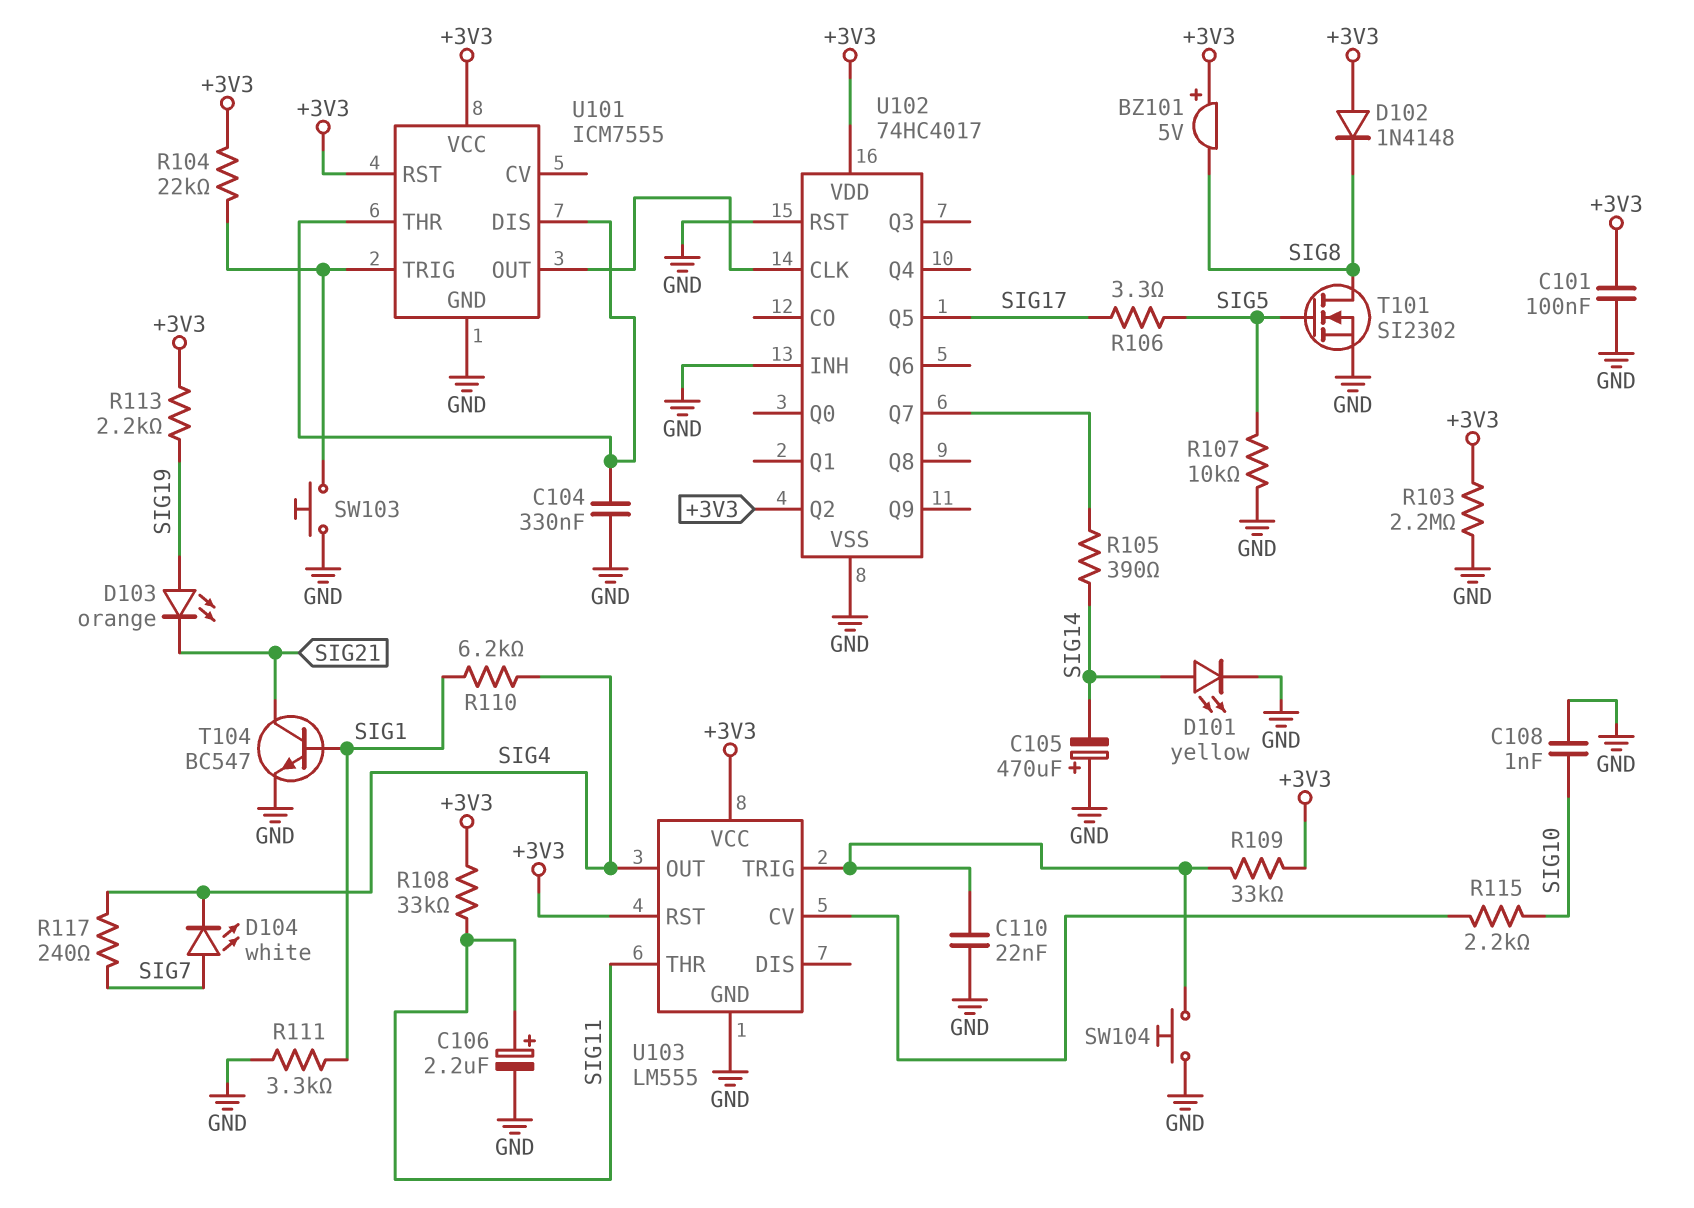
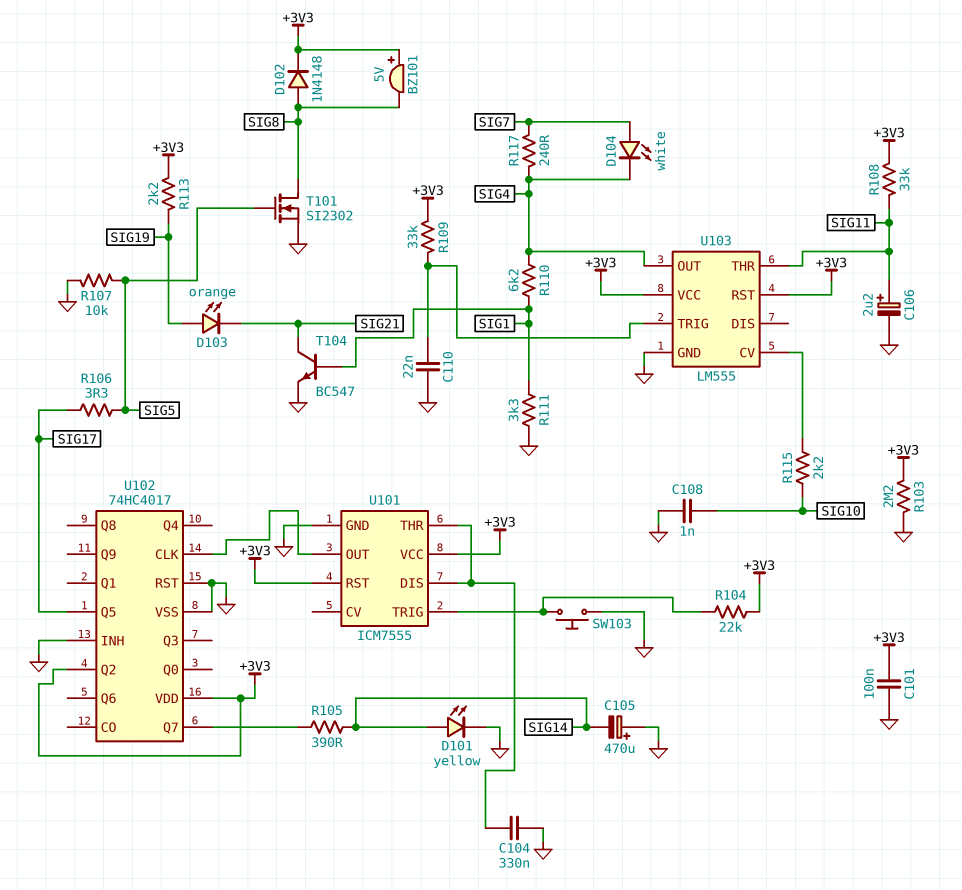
D102: diode 1N4148 (A +3V3, K SIG8) -> diode 1N4148 (A SIG8, K +3V3)
SW104: button (GND, U103/TRIG) -> none

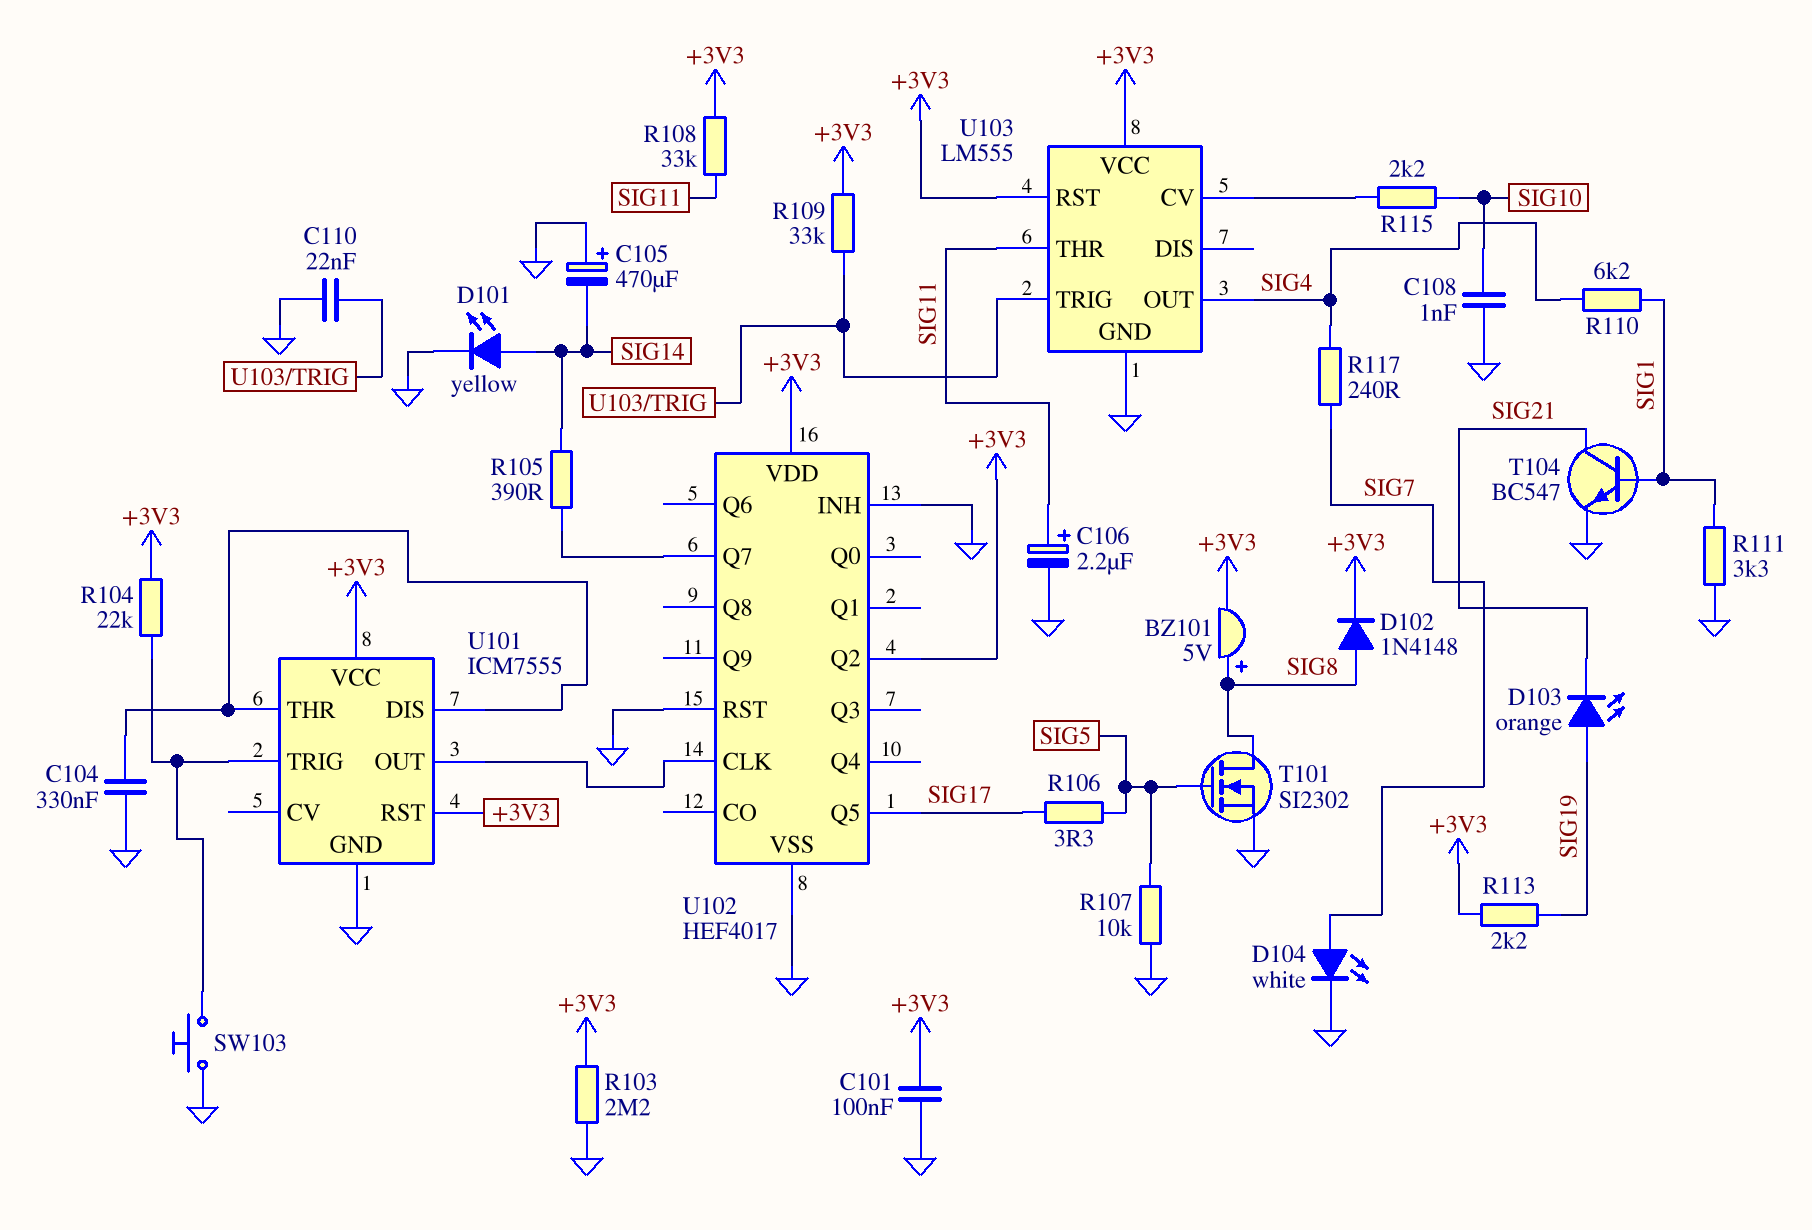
BZ101: buzzer 5V (plus +3V3, minus SIG8) -> buzzer 5V (plus SIG8, minus +3V3)
D104: LED white (A SIG7, K SIG4) -> LED white (A SIG7, K GND)
U102: 74HC4017 -> HEF4017

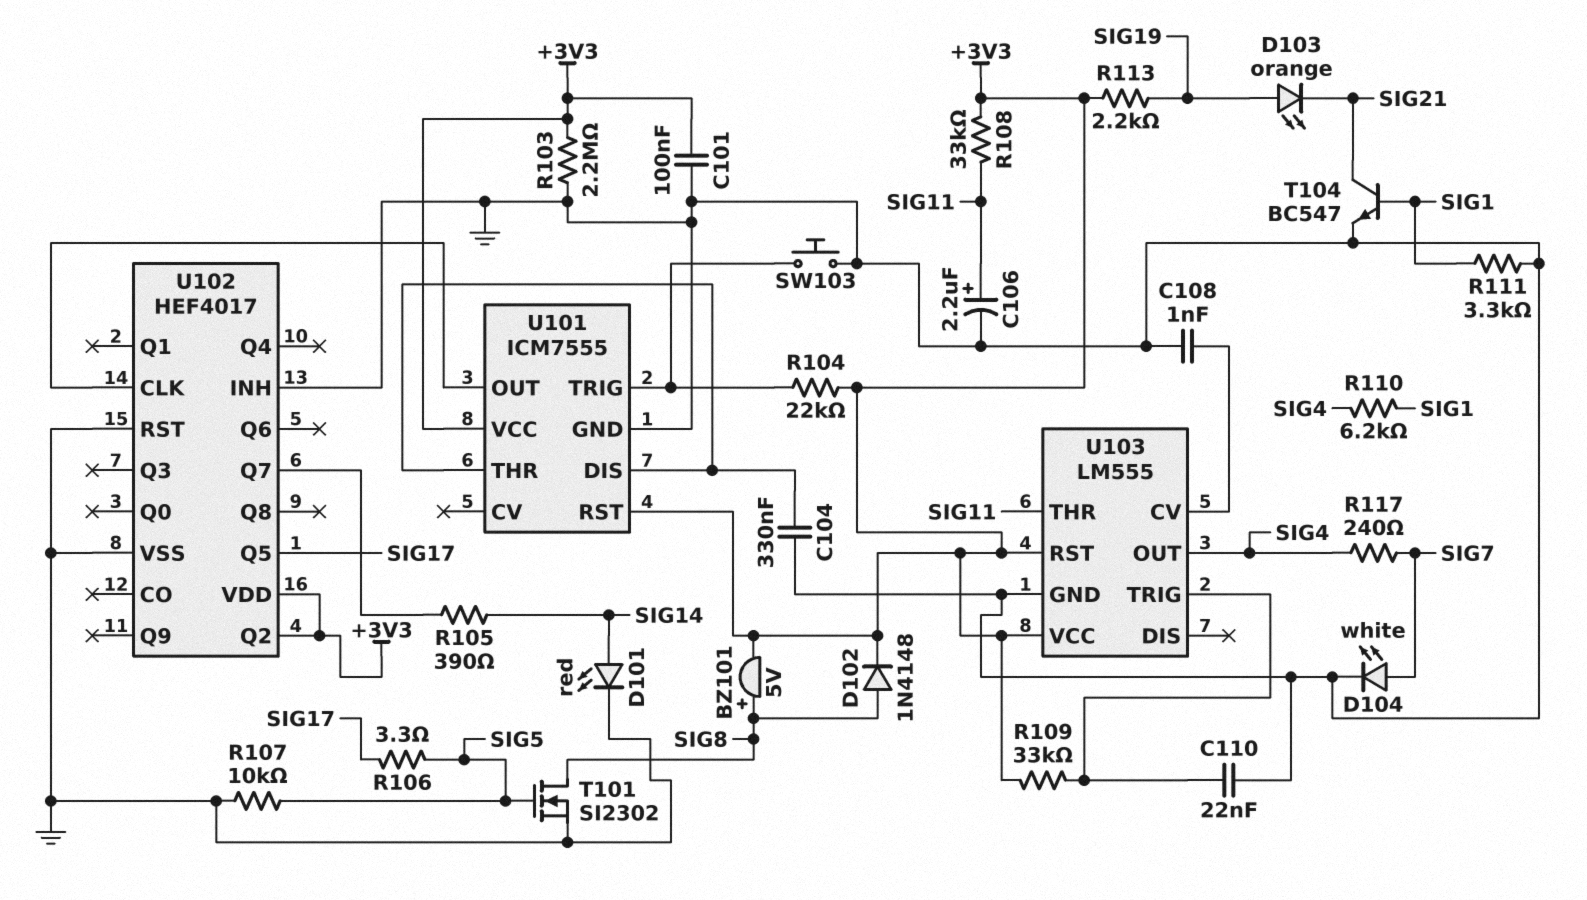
C105: 470uF (plus GND, minus SIG14) -> none
C108: 1nF (GND, SIG10) -> 1nF (GND, U103/CV)
D101: LED yellow (A SIG14, K GND) -> LED red (A SIG14, K GND)
R115: 2.2k (SIG10, U103/CV) -> none

